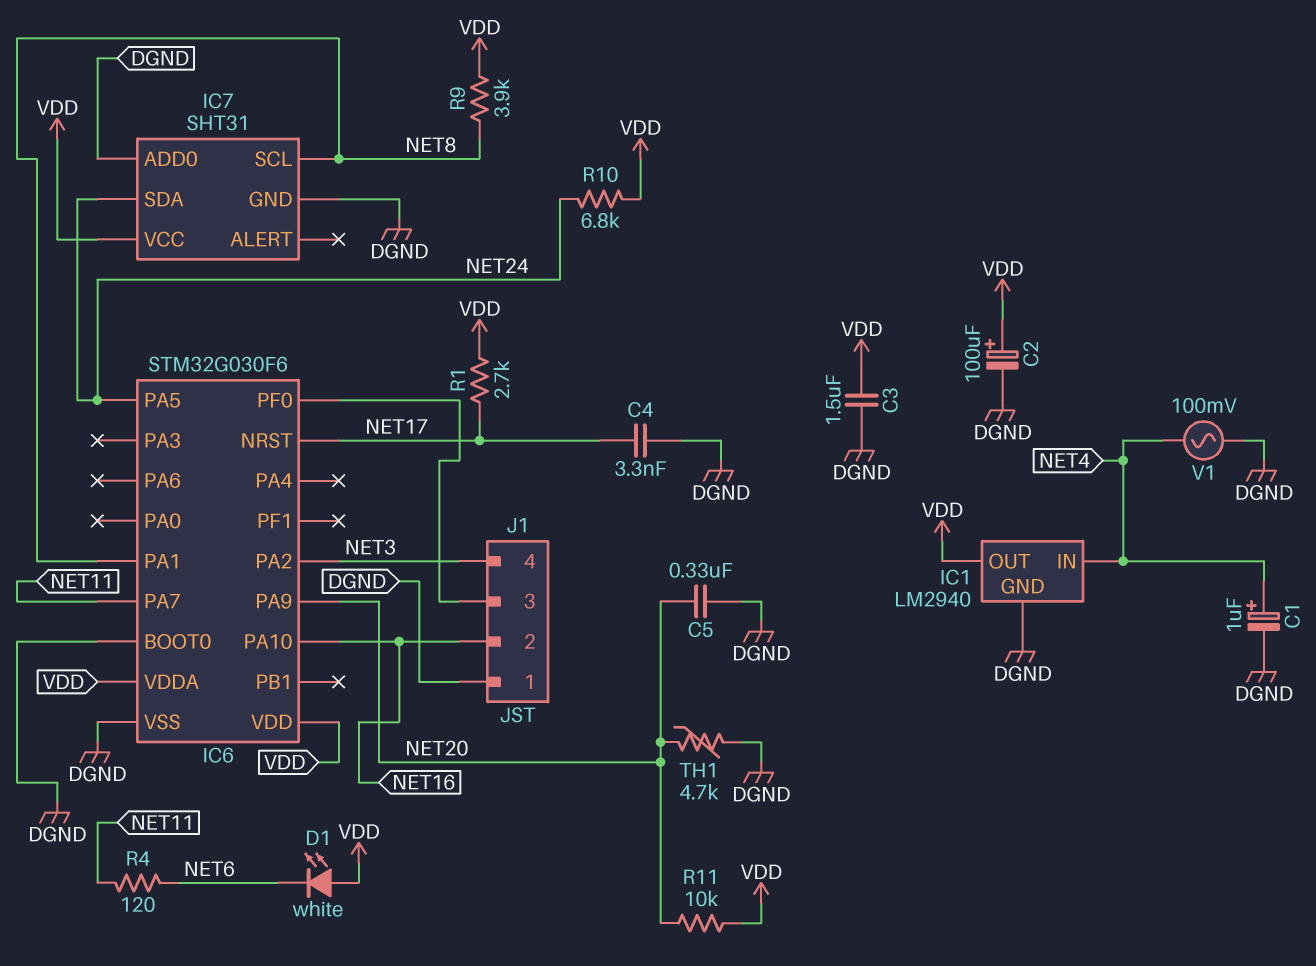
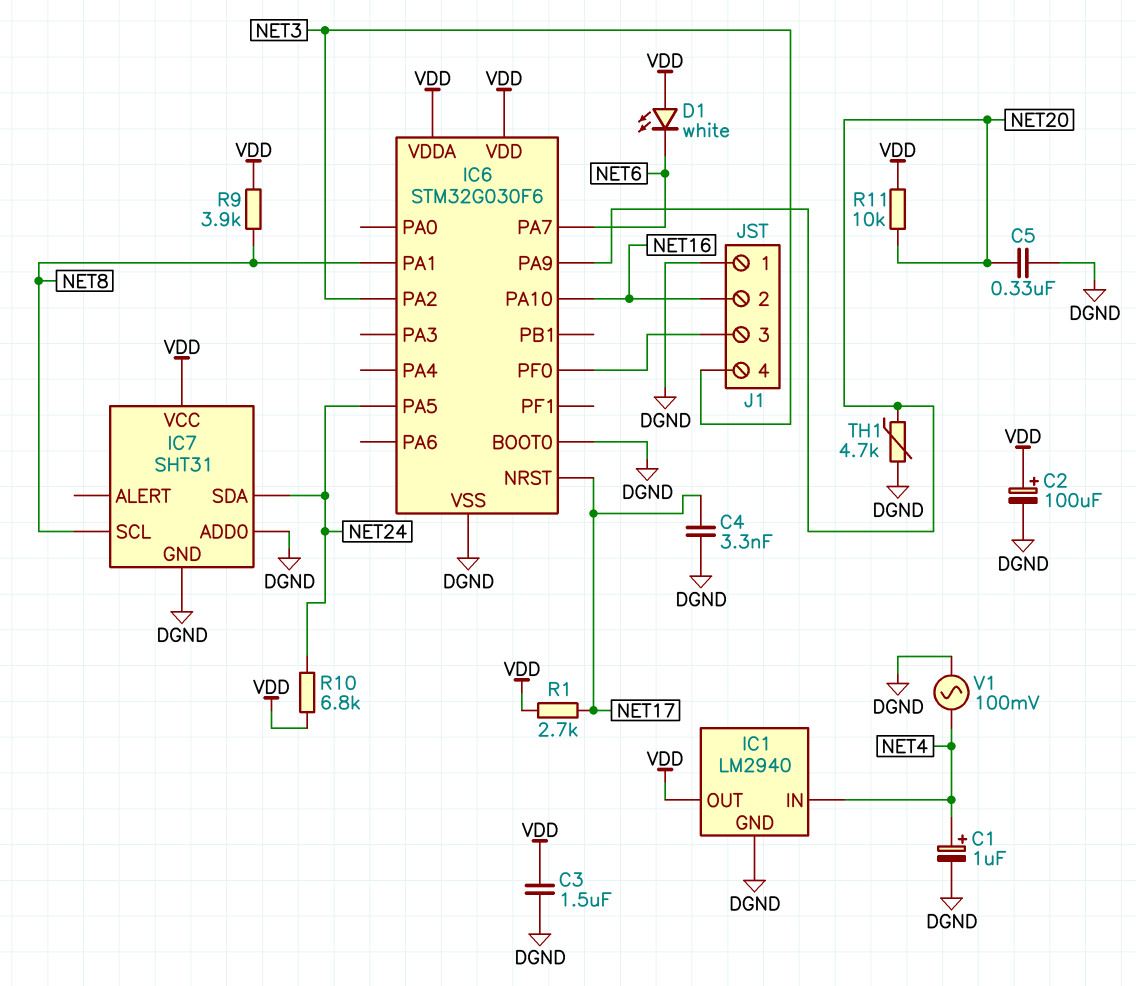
IC6 pin PA7: NET11 -> NET6
R4: 120 (NET6, NET11) -> none

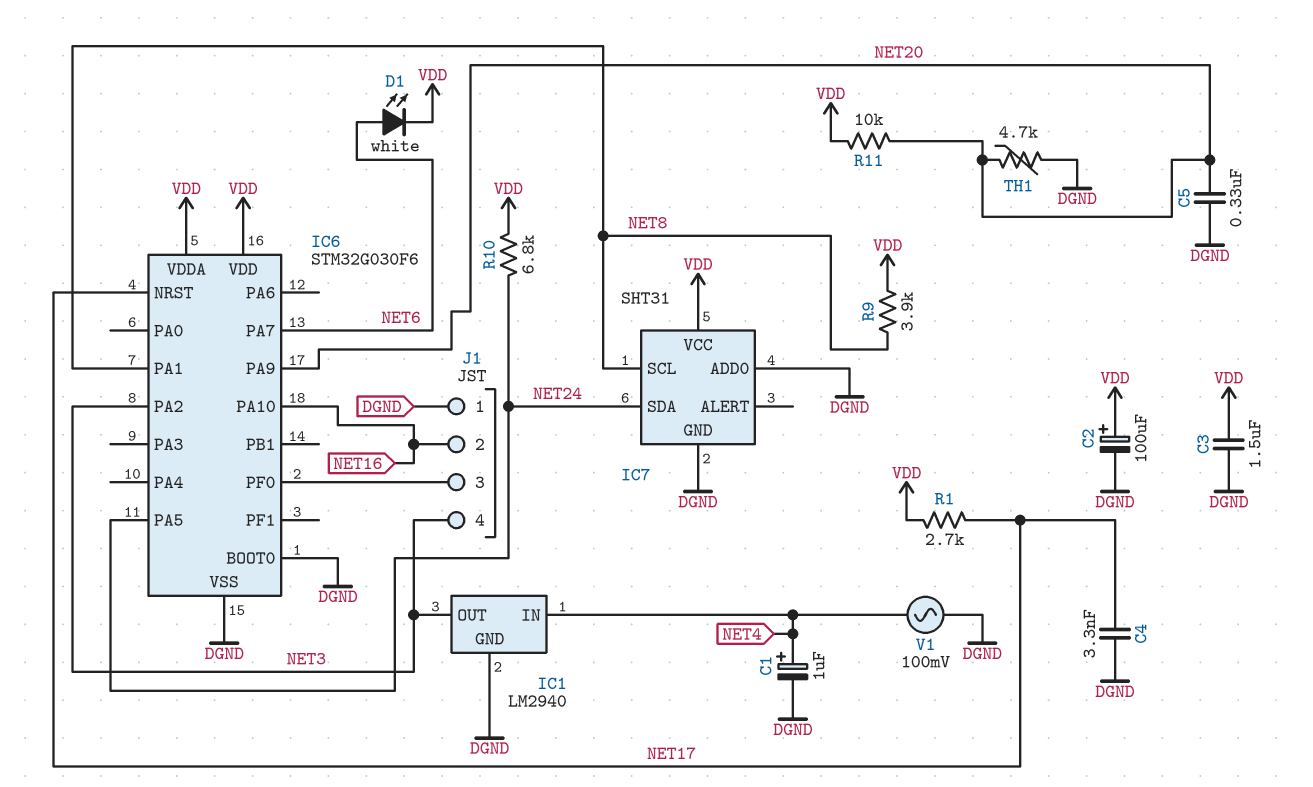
D1: LED white (A VDD, K NET6) -> LED white (A NET6, K VDD)
IC1 pin OUT: VDD -> NET3

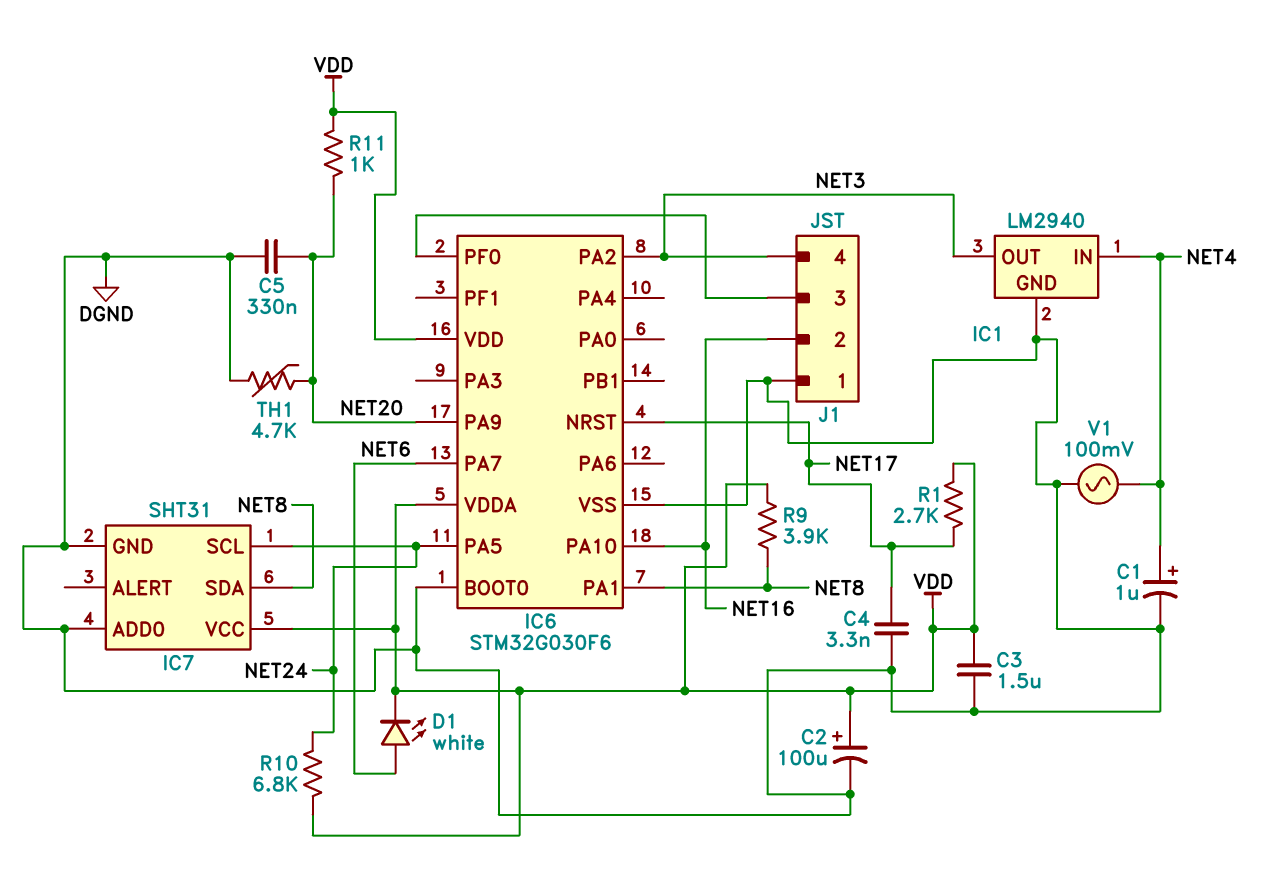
IC7 pin SCL: NET8 -> NET24
IC7 pin SDA: NET24 -> NET8
R11: 10k (NET20, VDD) -> 1k (NET20, VDD)

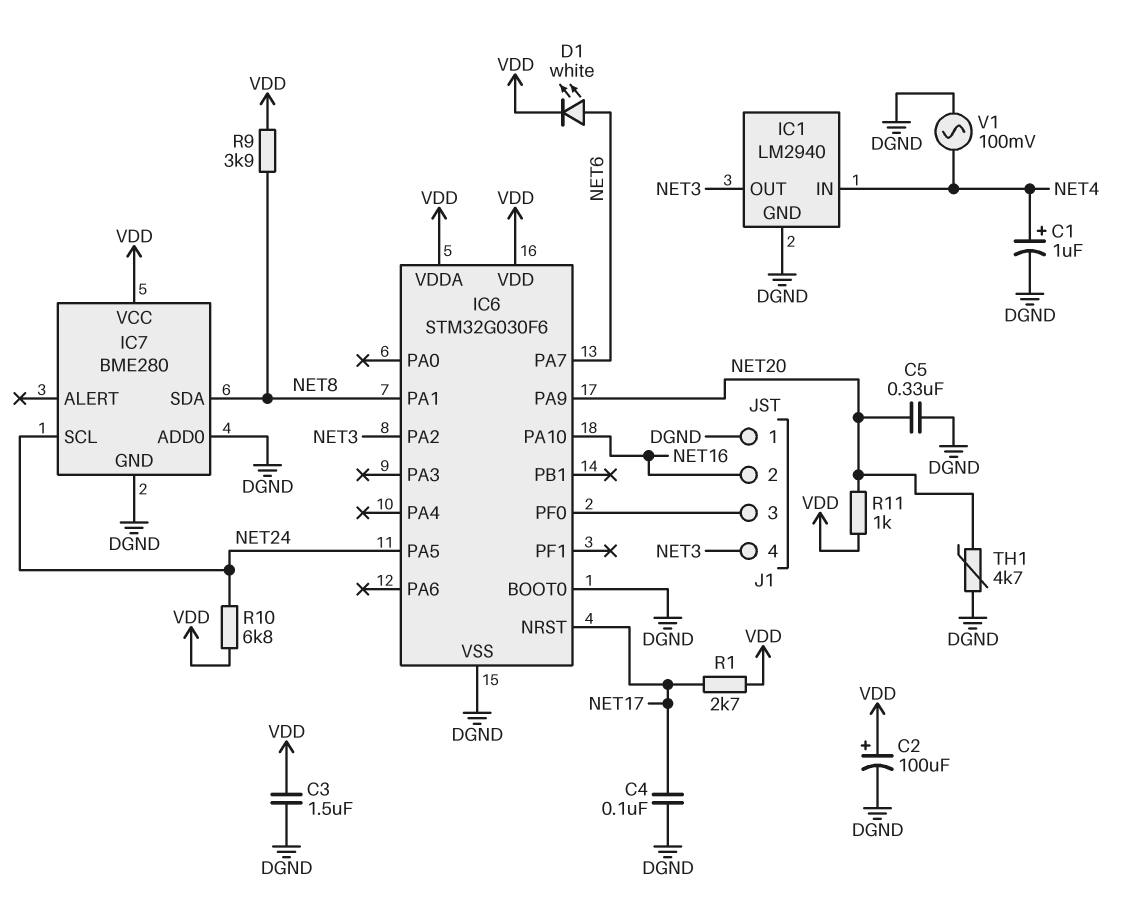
C4: 3.3nF (DGND, NET17) -> 100nF (DGND, NET17)
IC7: SHT31 -> BME280

